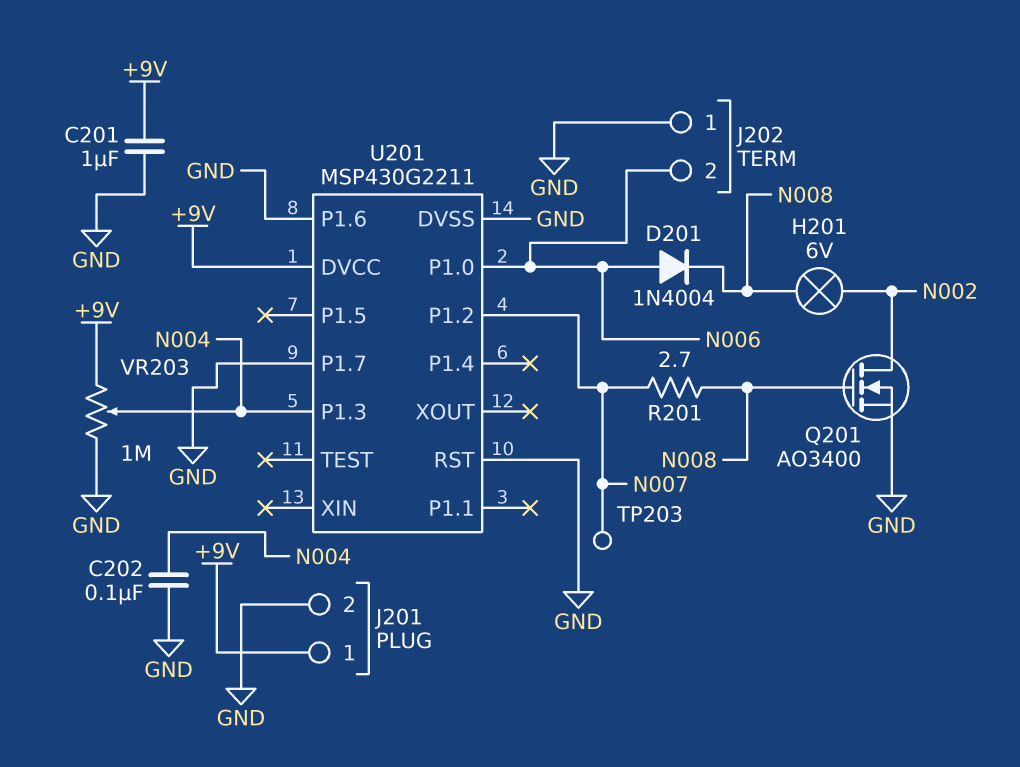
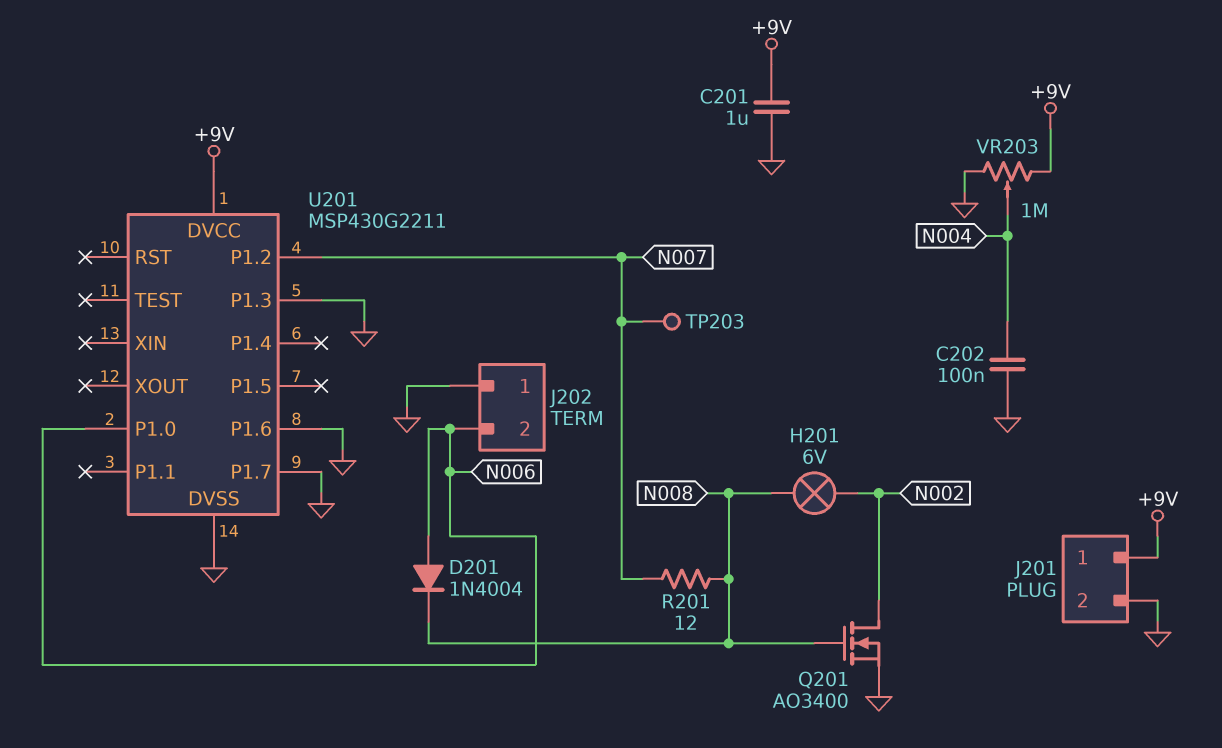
R201: 2.7 (N007, N008) -> 12 (N007, N008)
U201 pin P1.3: N004 -> GND
U201 pin RST: GND -> none

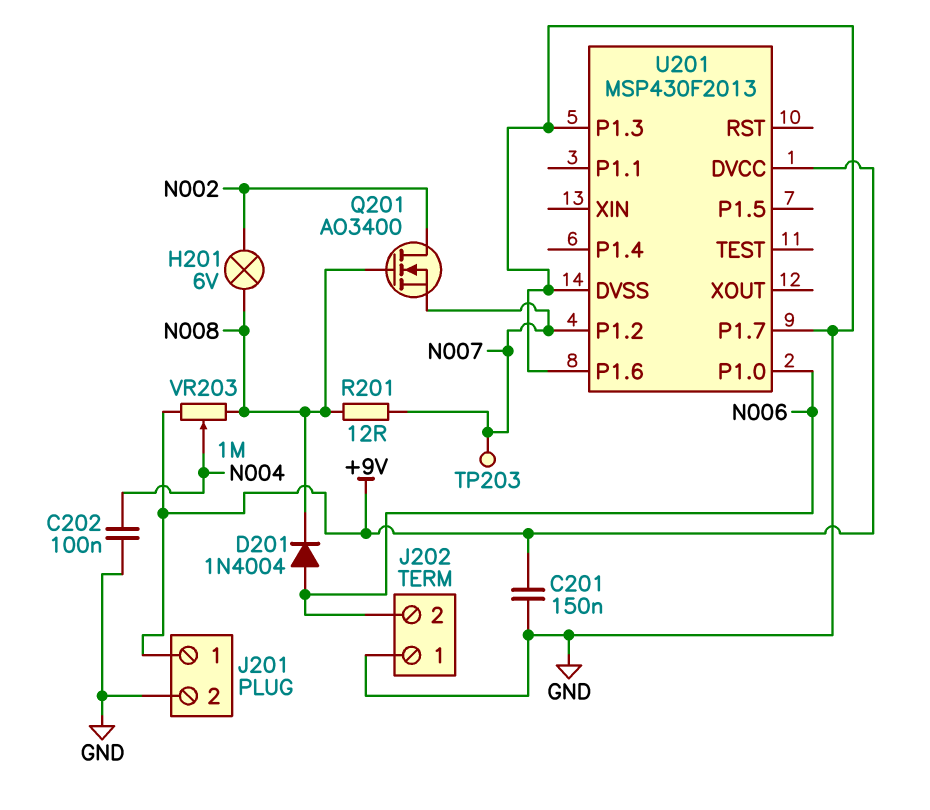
C201: 1uF (+9V, GND) -> 150nF (+9V, GND)
Q201: NMOS AO3400 (G N008, D N002, S GND) -> NMOS AO3400 (G N008, D N002, S N007)
U201: MSP430G2211 -> MSP430F2013
VR203: 1M (+9V, GND, wiper N004) -> 1M (+9V, N008, wiper N004)

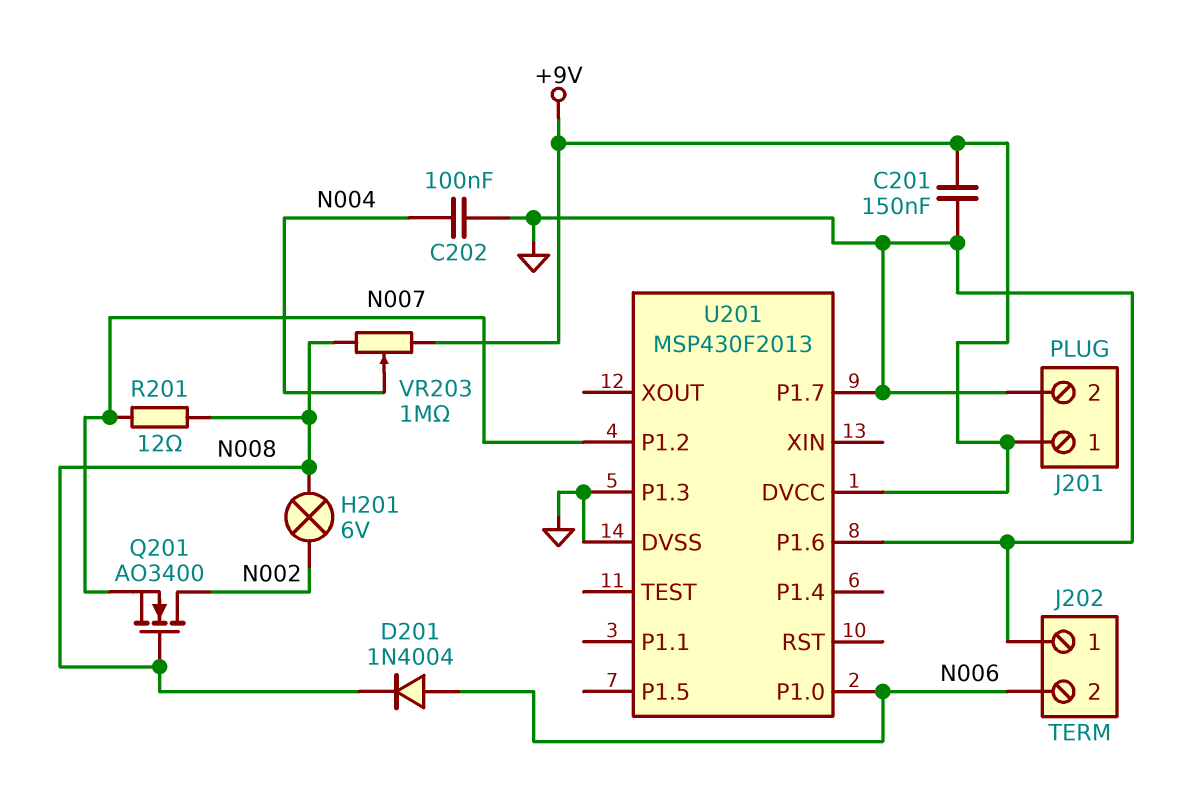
TP203: test point (N007) -> none

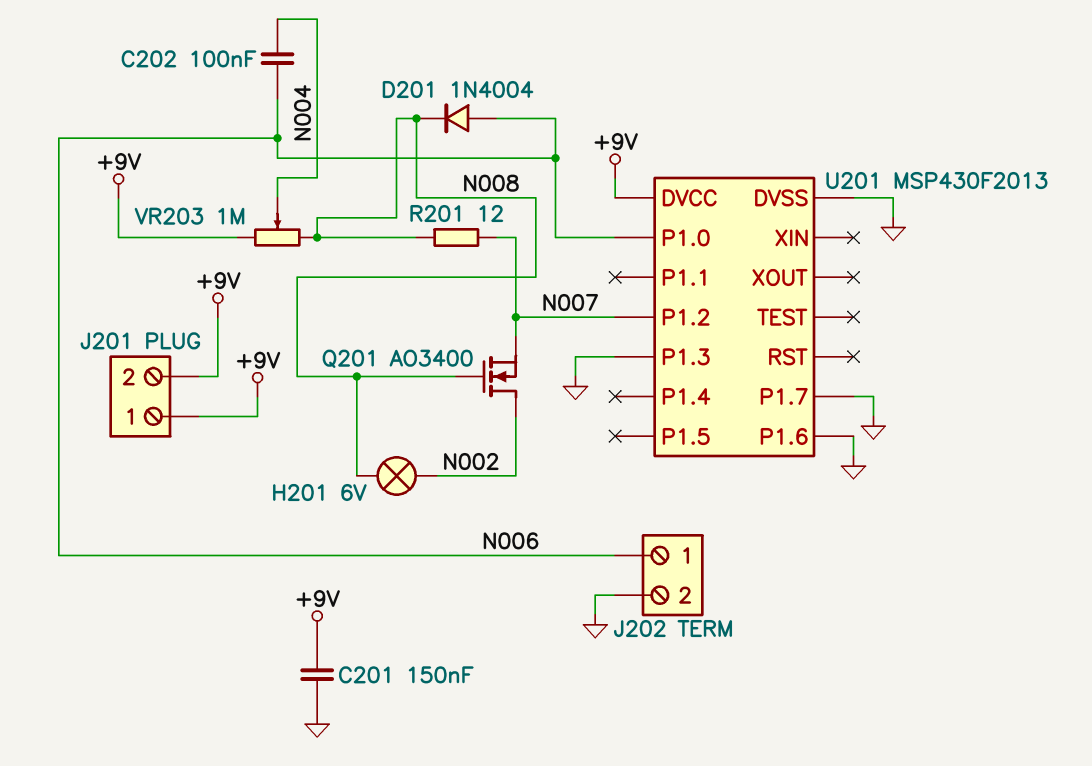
C202: 100nF (GND, N004) -> 100nF (N004, N006)
J201 pin 2: GND -> +9V
J202 pin 1: GND -> N006
J202 pin 2: N006 -> GND

